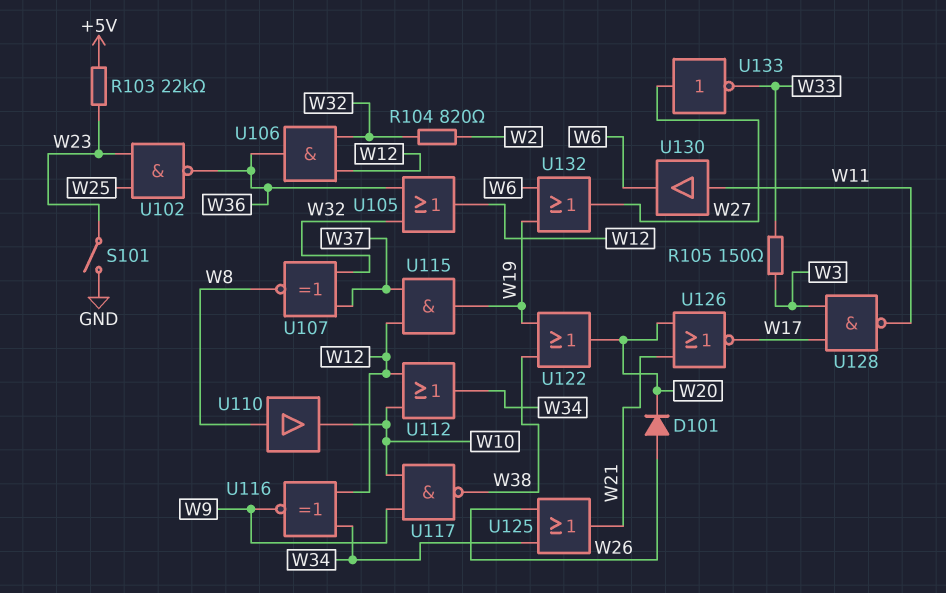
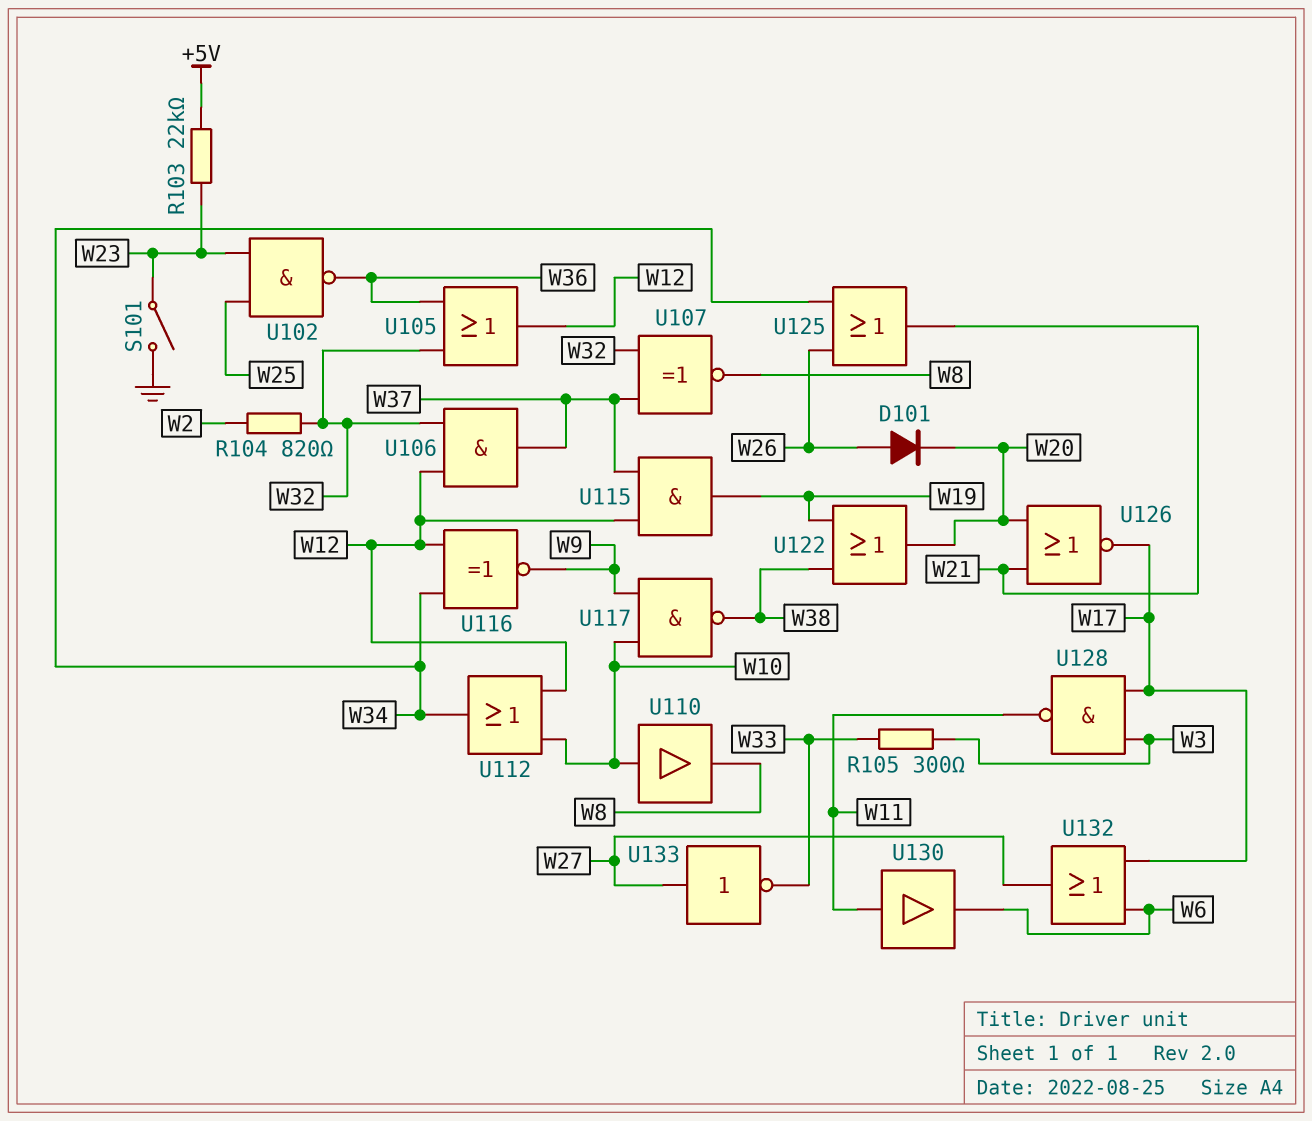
R105: 150 (W3, W33) -> 300 (W3, W33)
U106: AND (in W12, in W32, out W36) -> AND (in W12, in W32, out W37)
U110: buffer (in W8, out W10) -> buffer (in W10, out W8)
U132: OR (in W6, in W19, out W27) -> OR (in W6, in W17, out W27)

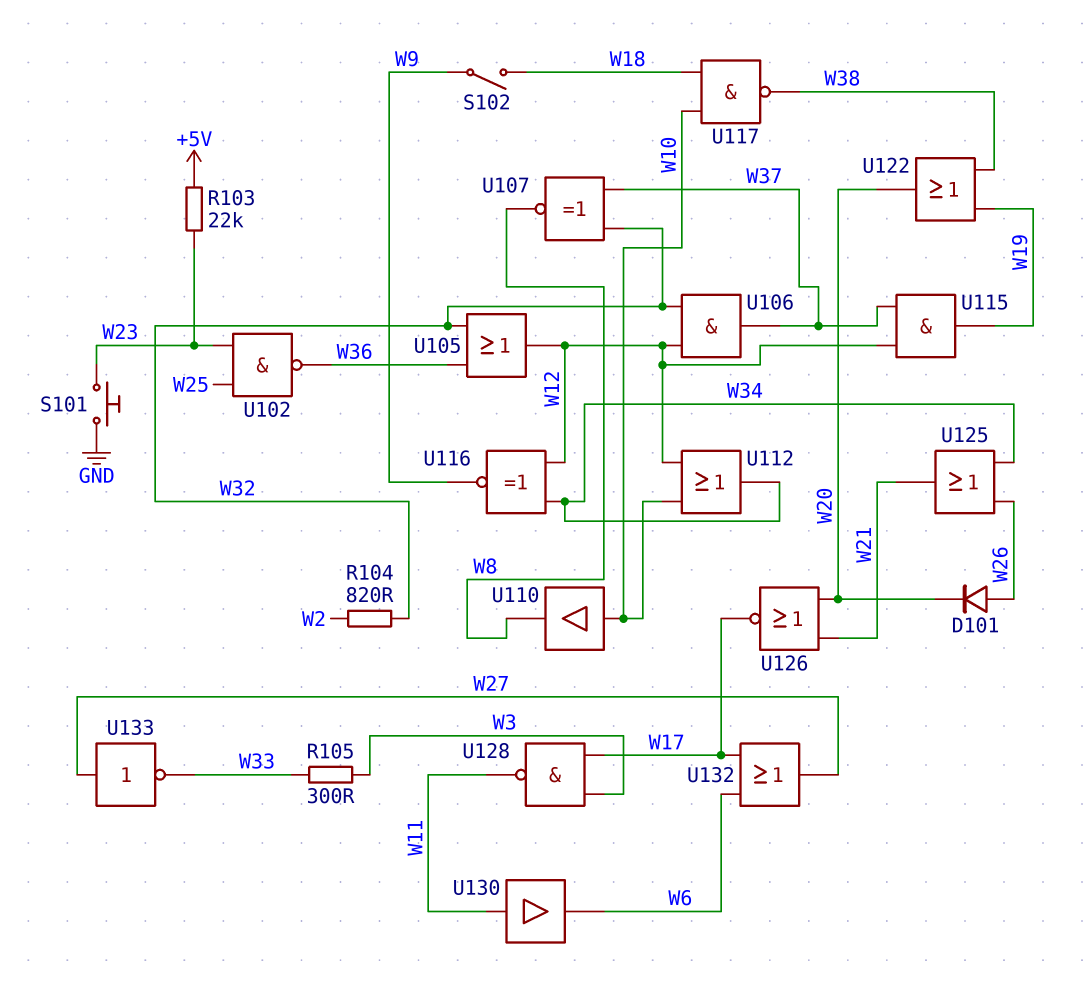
S101: switch (GND, W23) -> button (GND, W23)
S102: none -> switch (W9, W18)
U117: NAND (in W9, in W10, out W38) -> NAND (in W10, in W18, out W38)

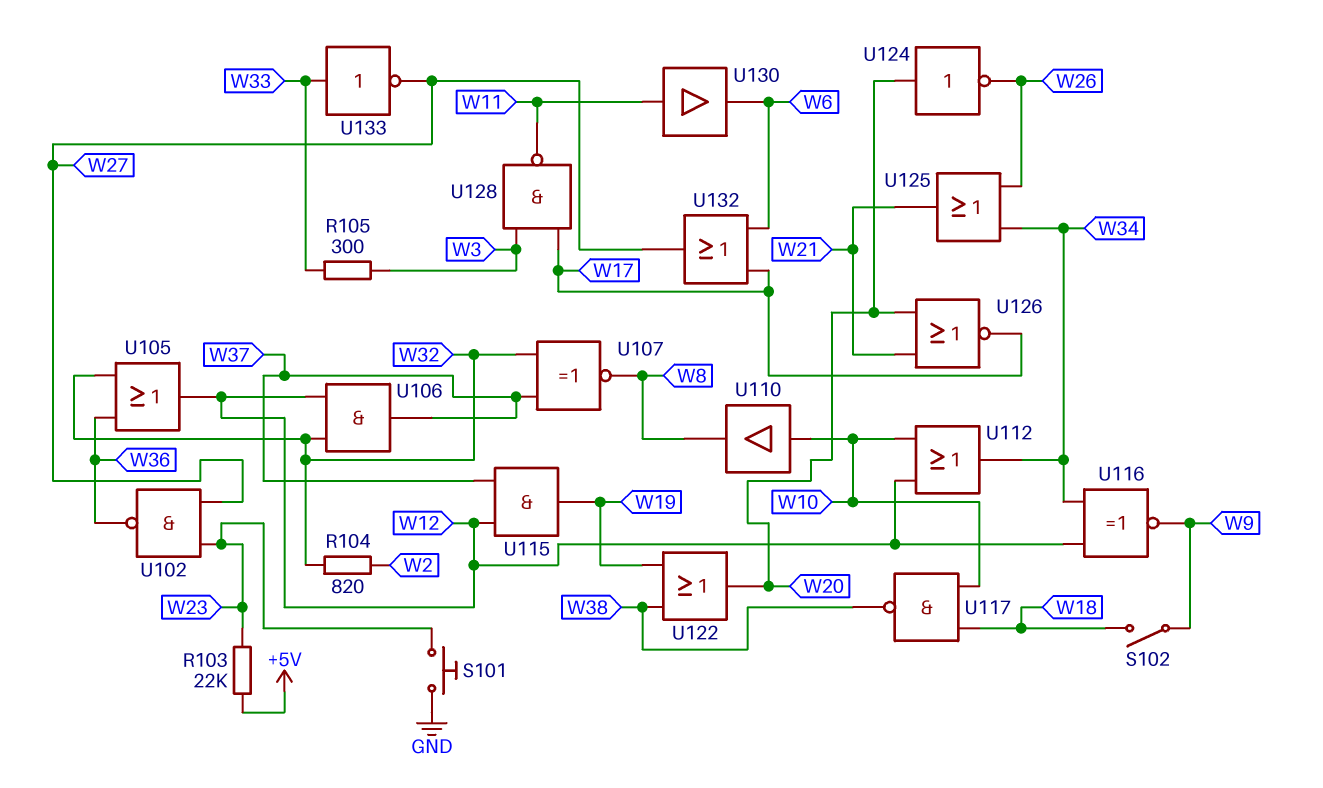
D101: diode (A W26, K W20) -> none
U102: NAND (in W23, in W25, out W36) -> NAND (in W23, in W27, out W36)
U124: none -> NOT (in W20, out W26)
U133: NOT (in W27, out W33) -> NOT (in W33, out W27)

